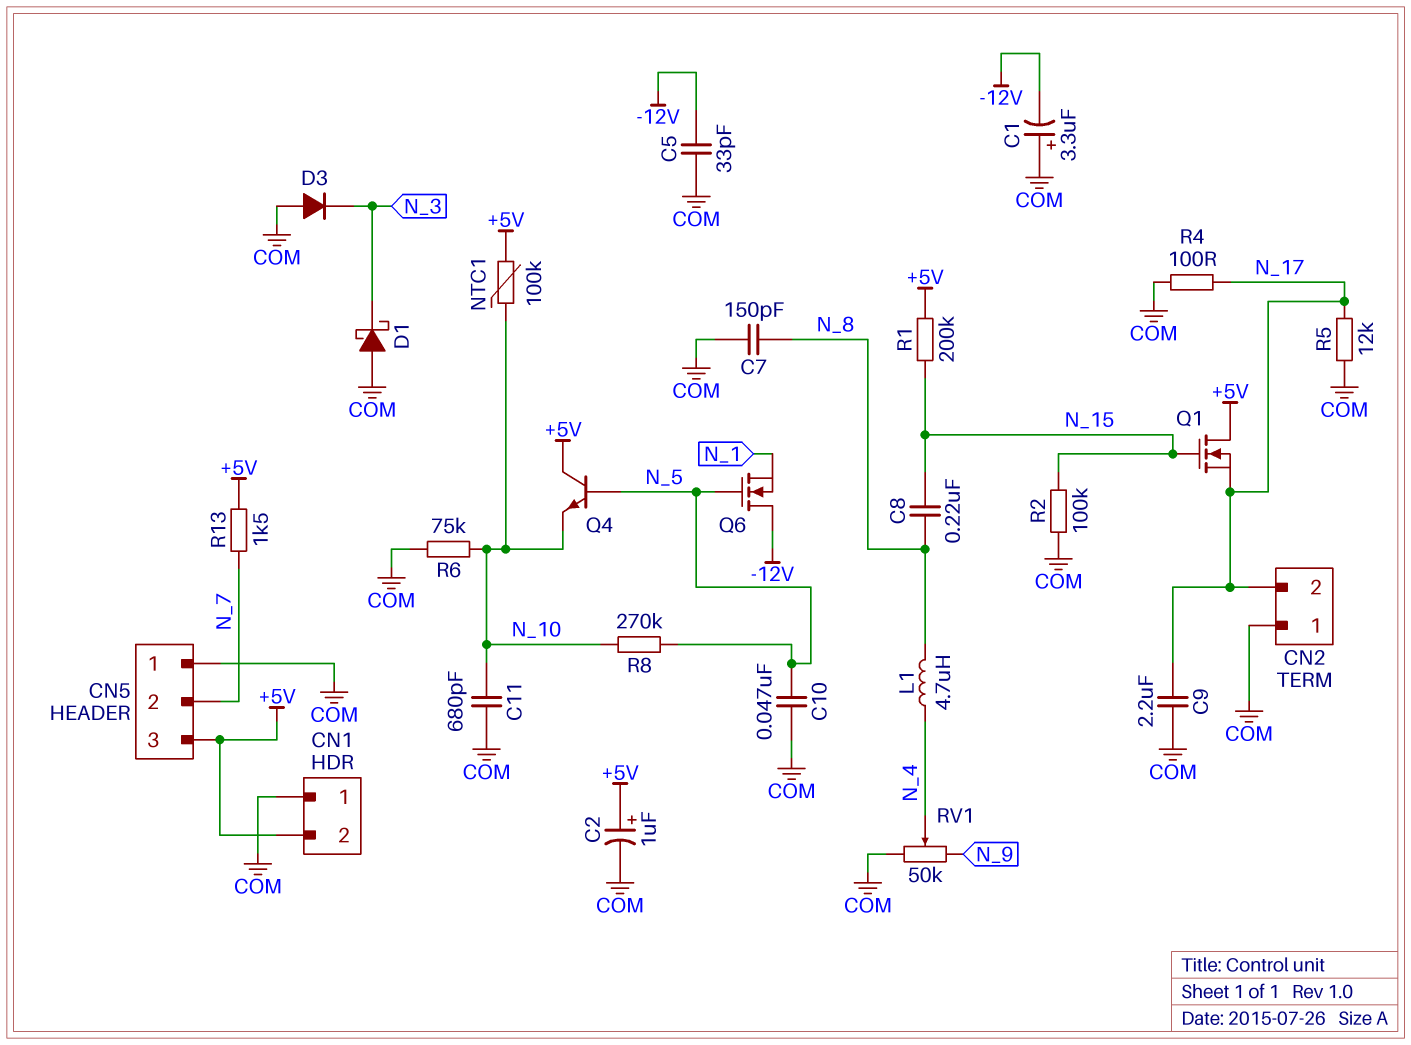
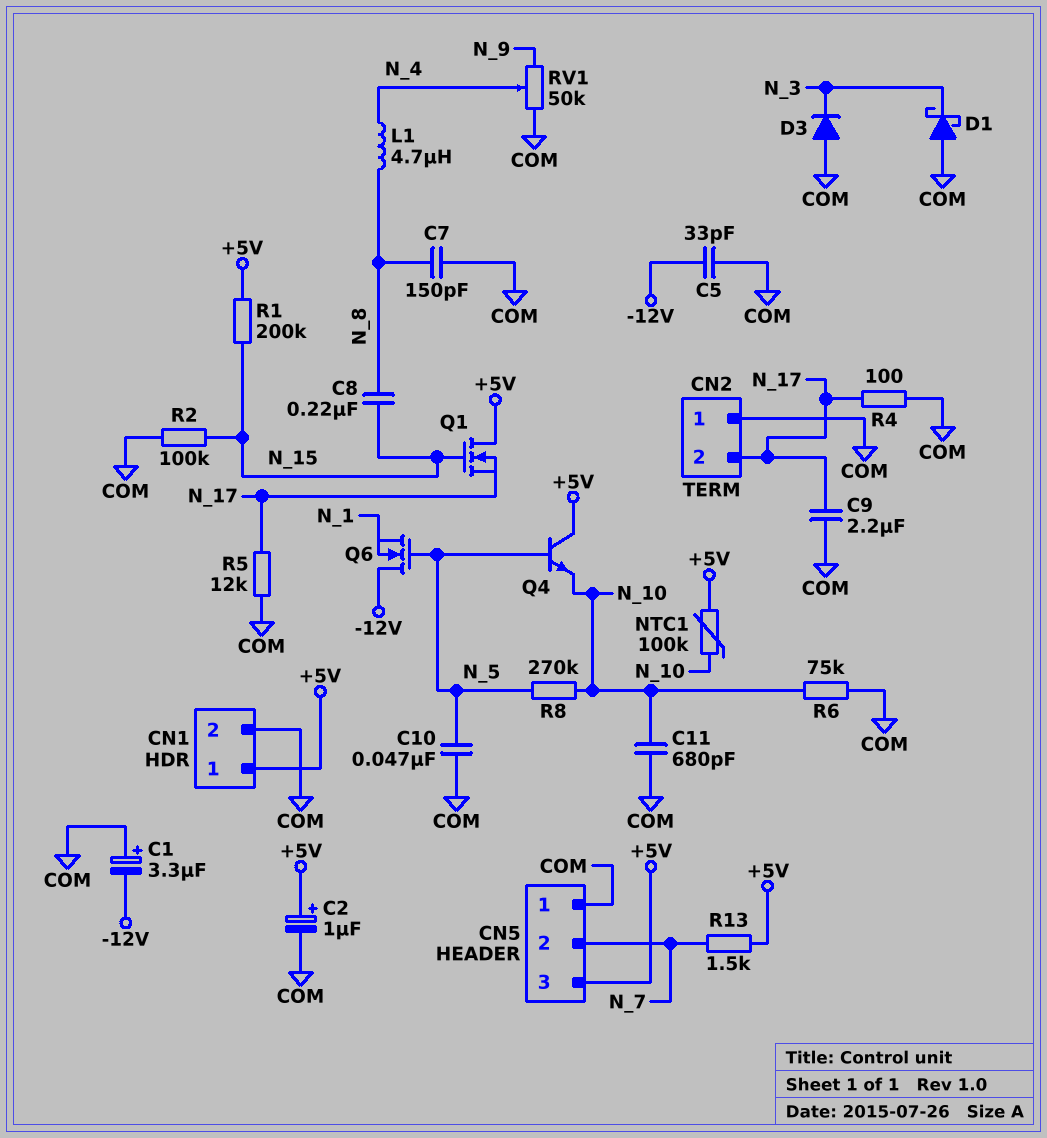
CN1 pin 1: COM -> +5V
CN1 pin 2: +5V -> COM

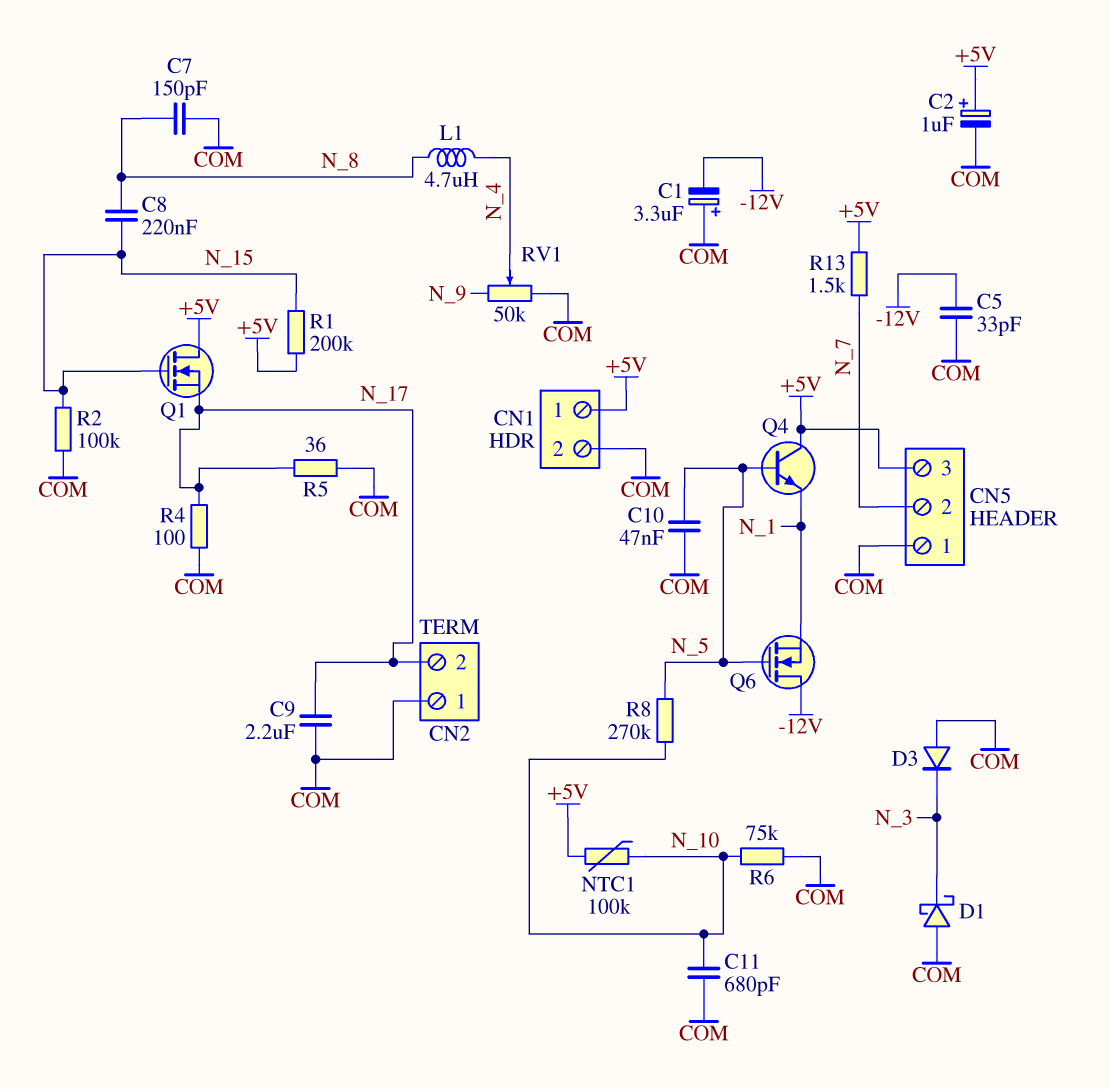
Q4: NPN (B N_5, C +5V, E N_10) -> NPN (B N_5, C +5V, E N_1)
R5: 12k (COM, N_17) -> 36 (COM, N_17)

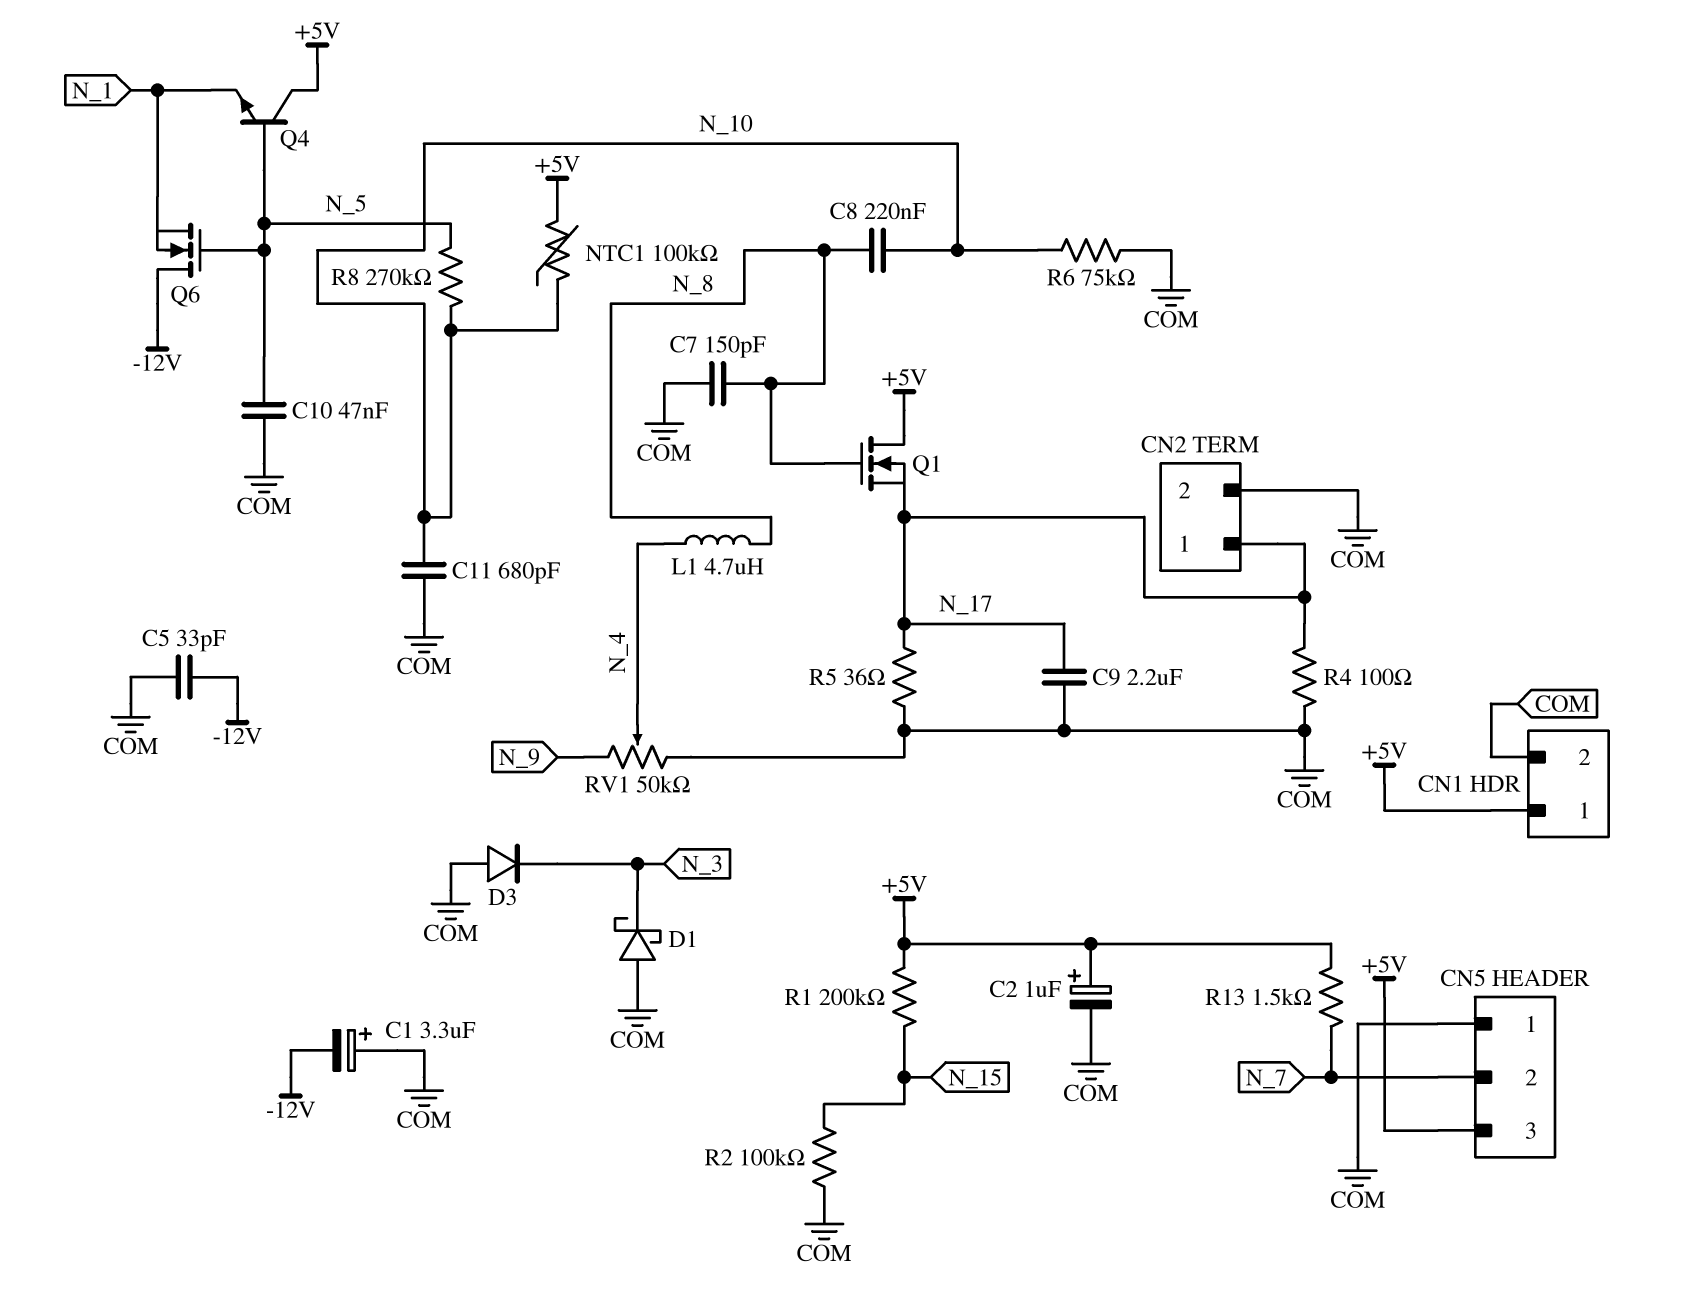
C8: 220nF (N_8, N_15) -> 220nF (N_8, N_10)
CN2 pin 1: COM -> N_17
CN2 pin 2: N_17 -> COM
Q1: NMOS (G N_15, D +5V, S N_17) -> NMOS (G N_8, D +5V, S N_17)

